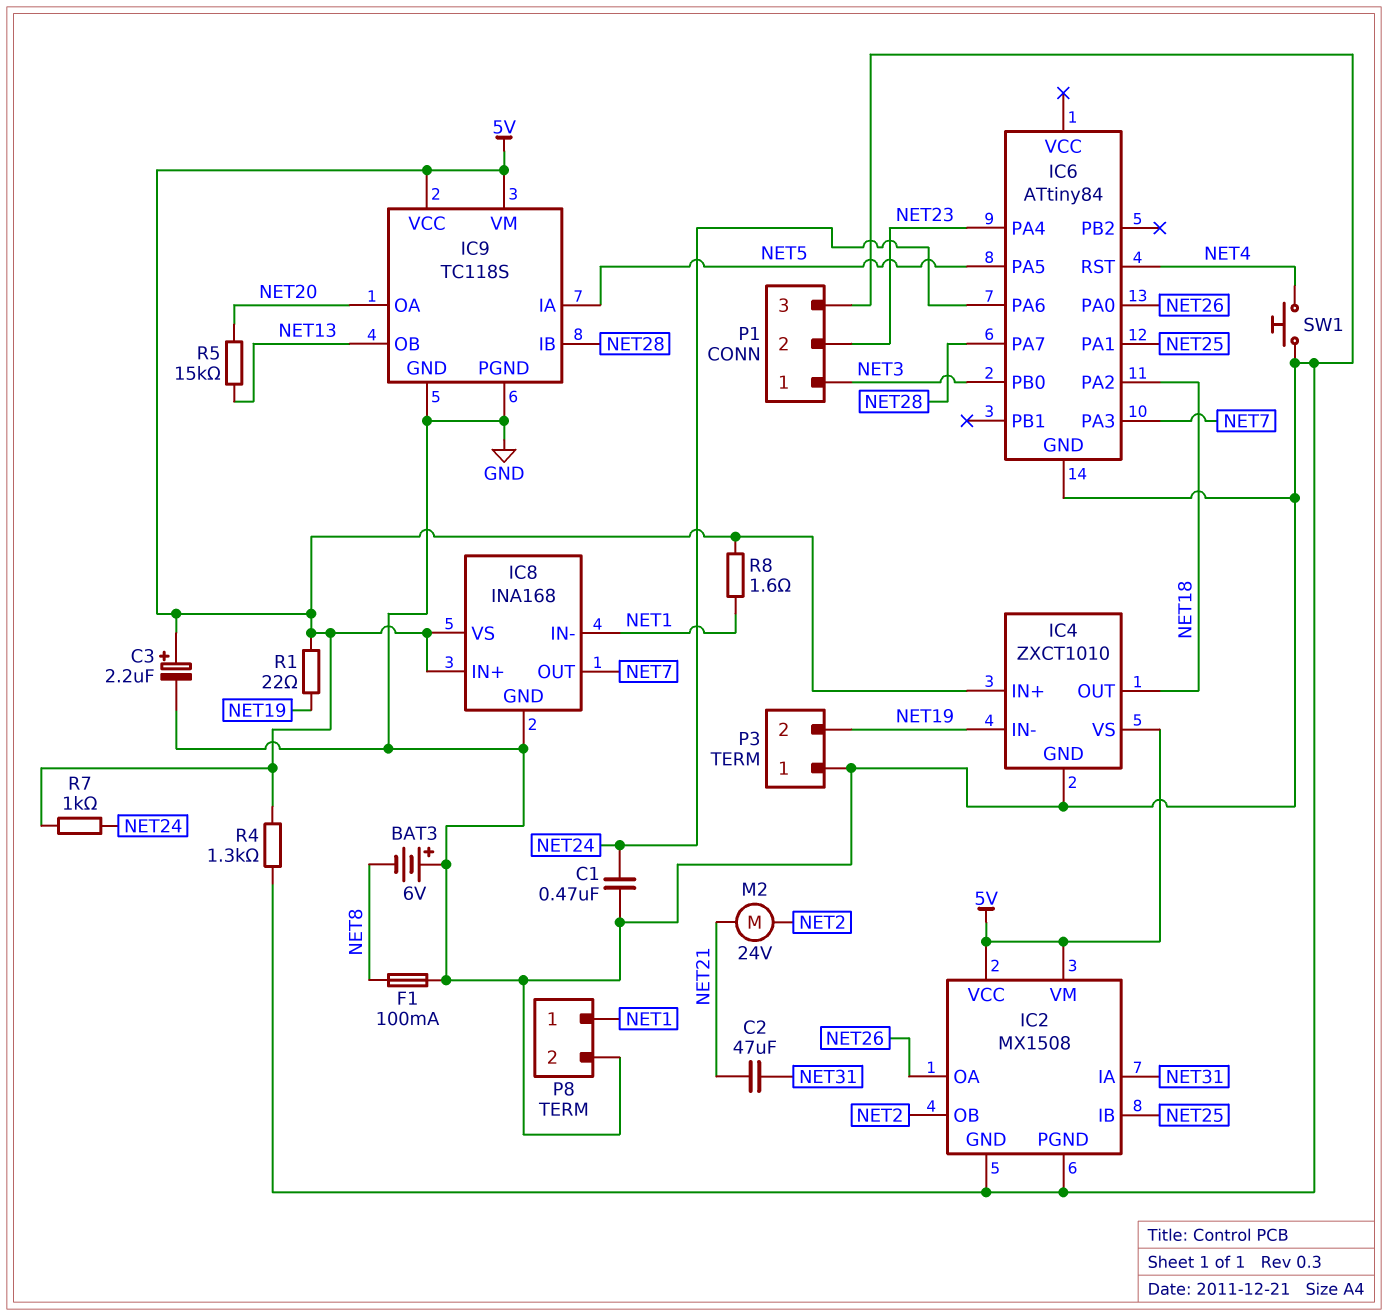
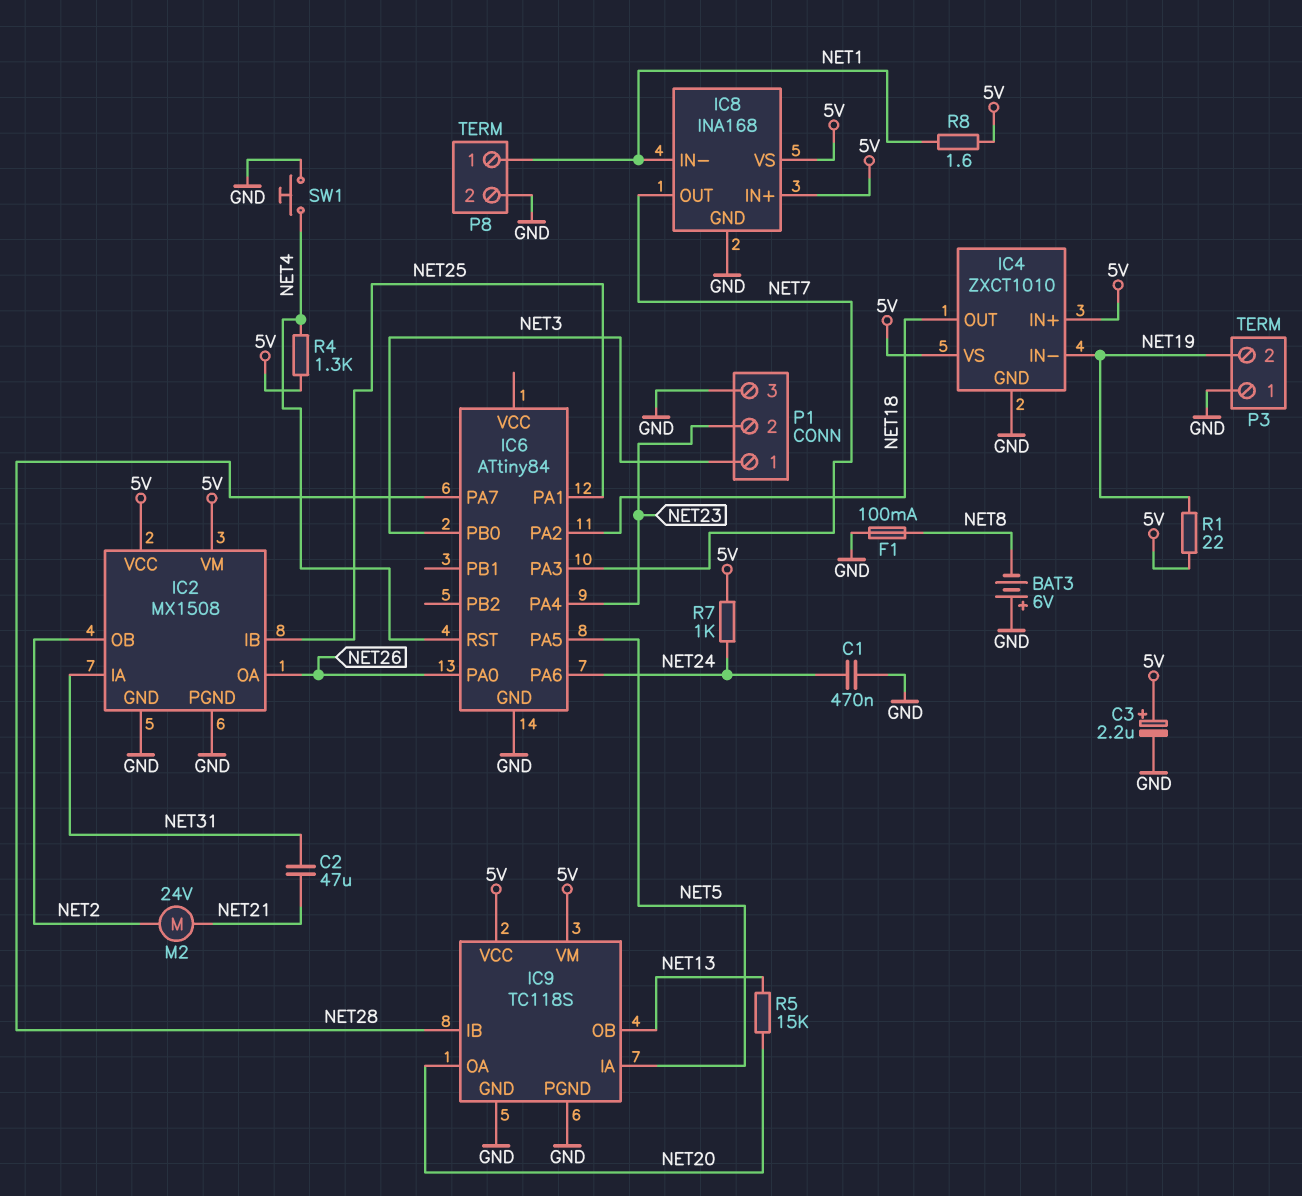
R4: 1.3k (5V, GND) -> 1.3k (5V, NET4)

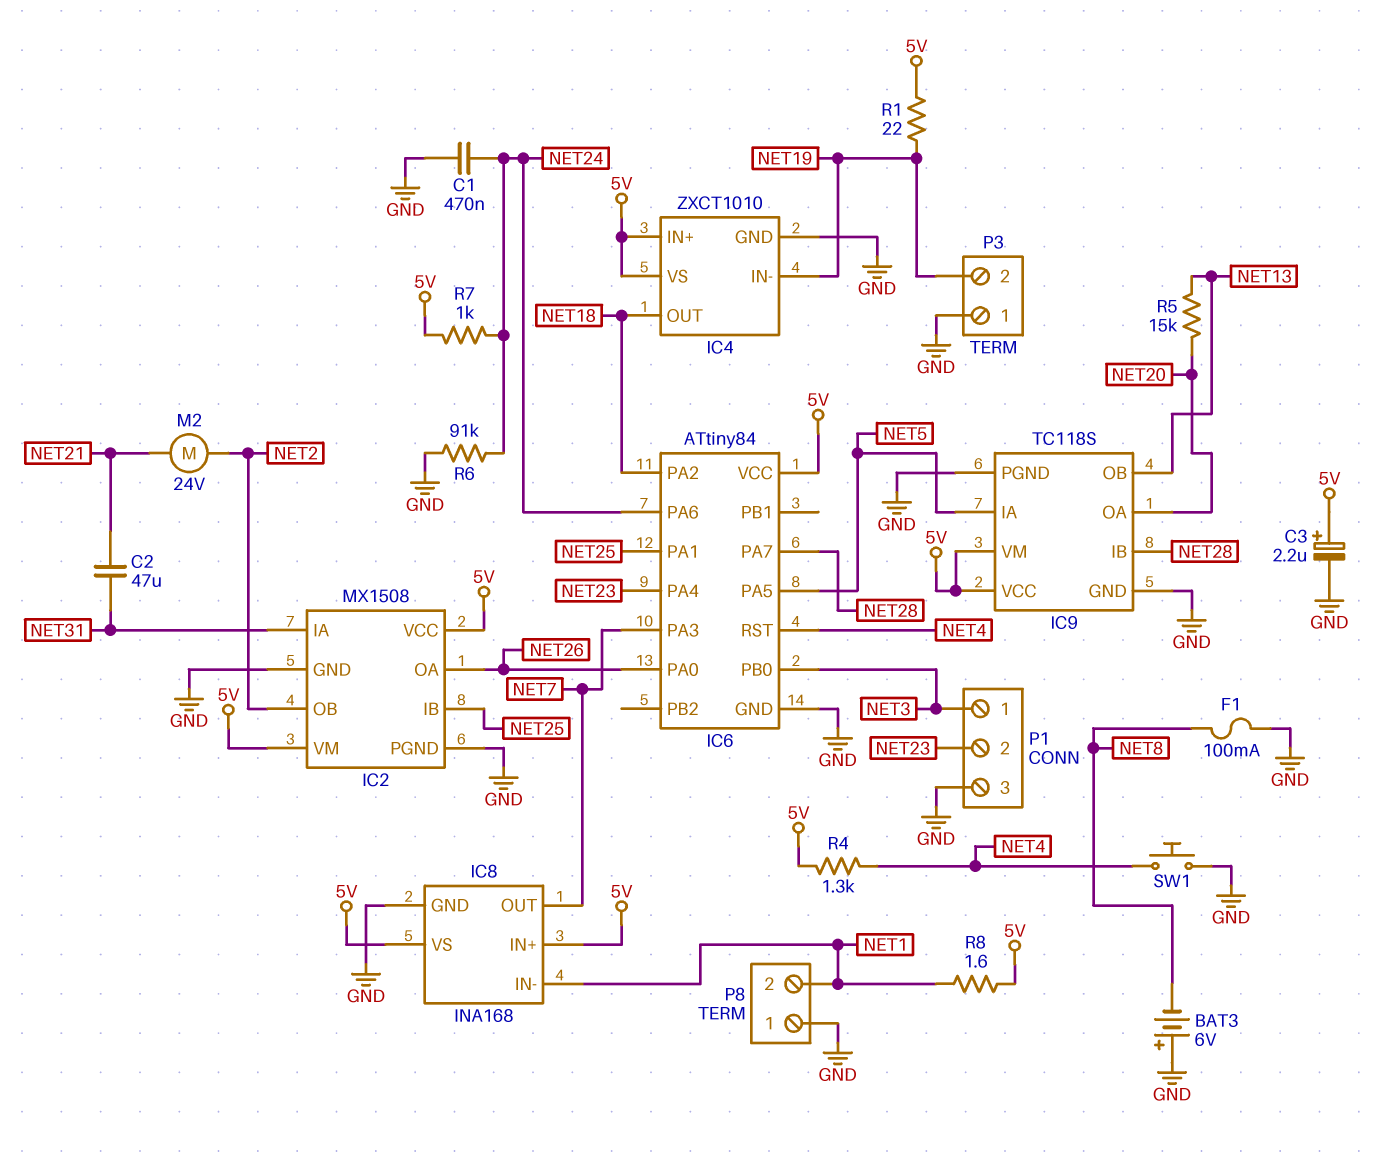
IC6 pin VCC: none -> 5V
P8 pin 1: NET1 -> GND
P8 pin 2: GND -> NET1
R6: none -> 91k (GND, NET24)

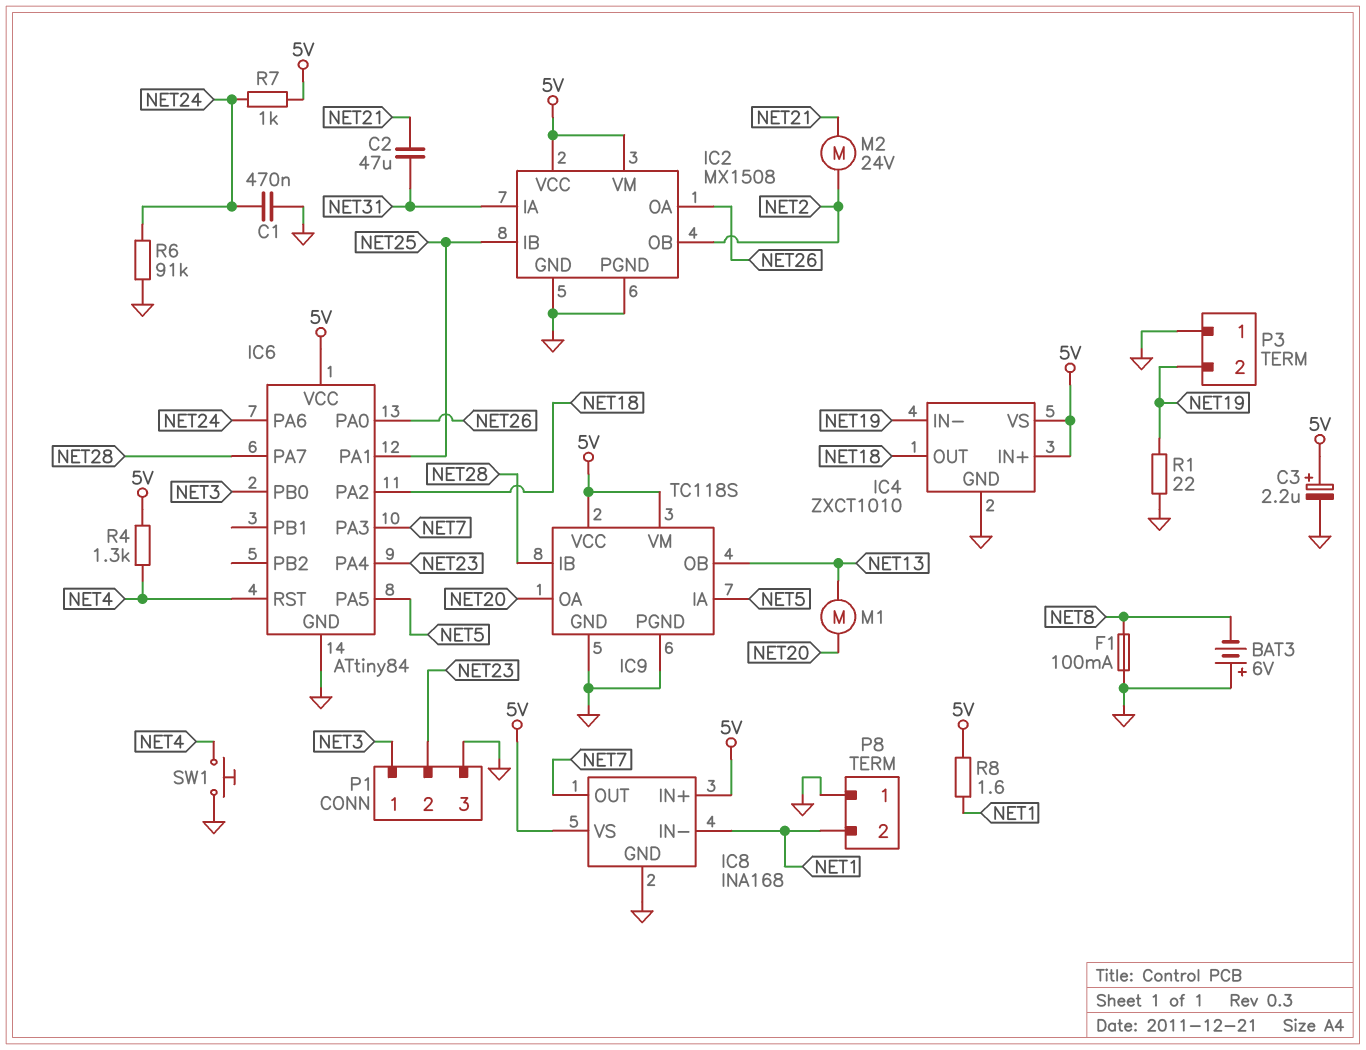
M1: none -> motor (NET13, NET20)
R1: 22 (5V, NET19) -> 22 (GND, NET19)
R5: 15k (NET13, NET20) -> none

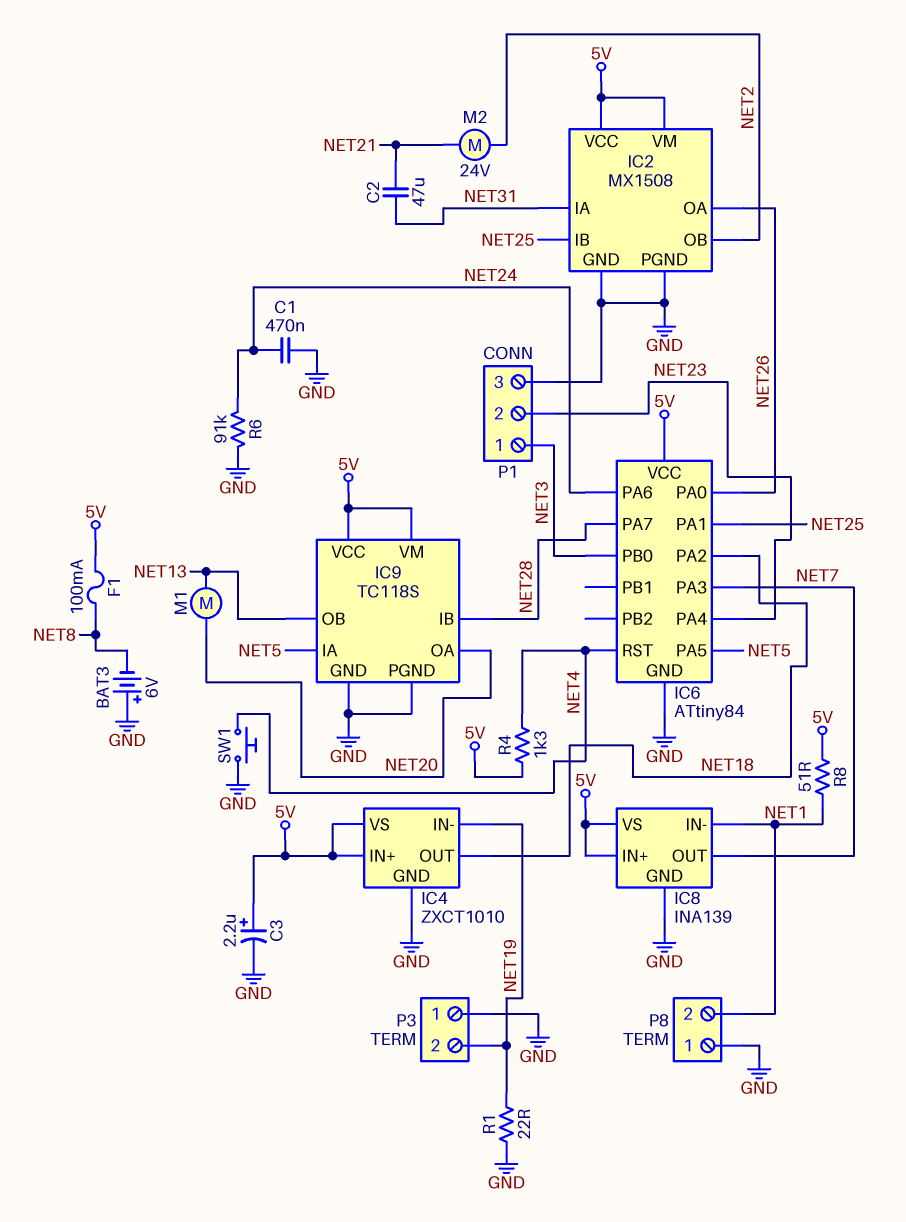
F1: 100mA (GND, NET8) -> 100mA (5V, NET8)
IC8: INA168 -> INA139
R7: 1k (5V, NET24) -> none
R8: 1.6 (5V, NET1) -> 51 (5V, NET1)

